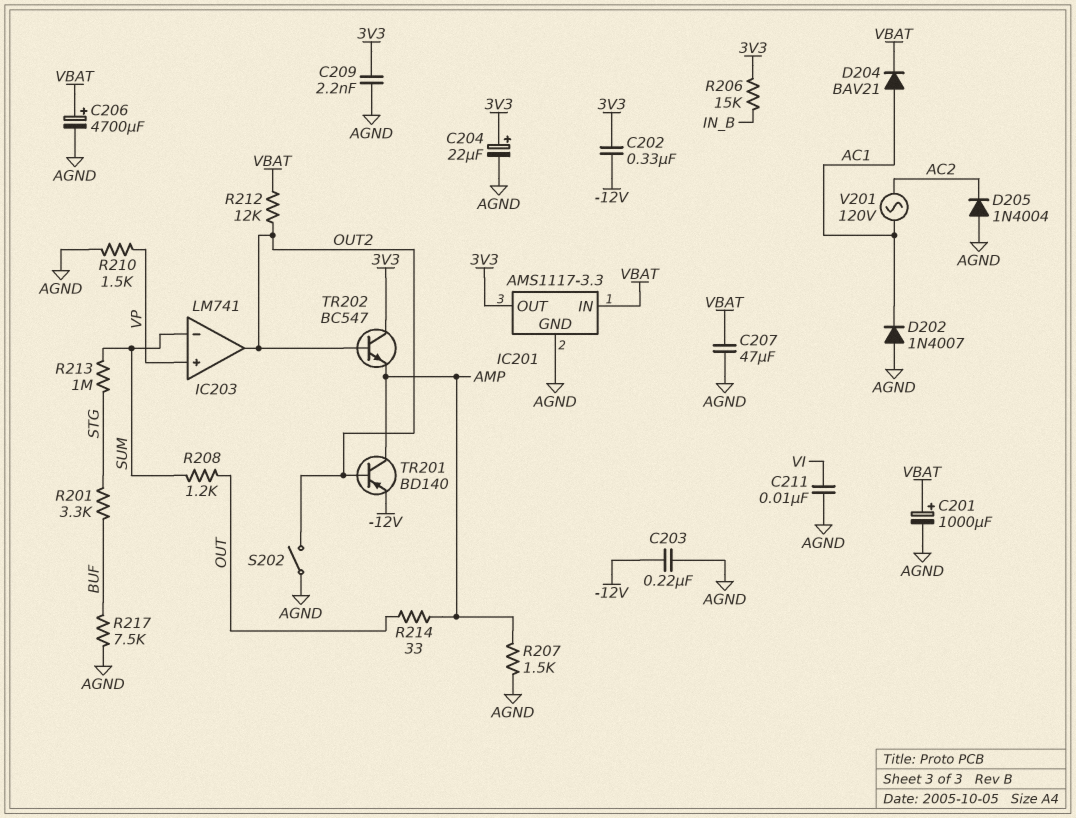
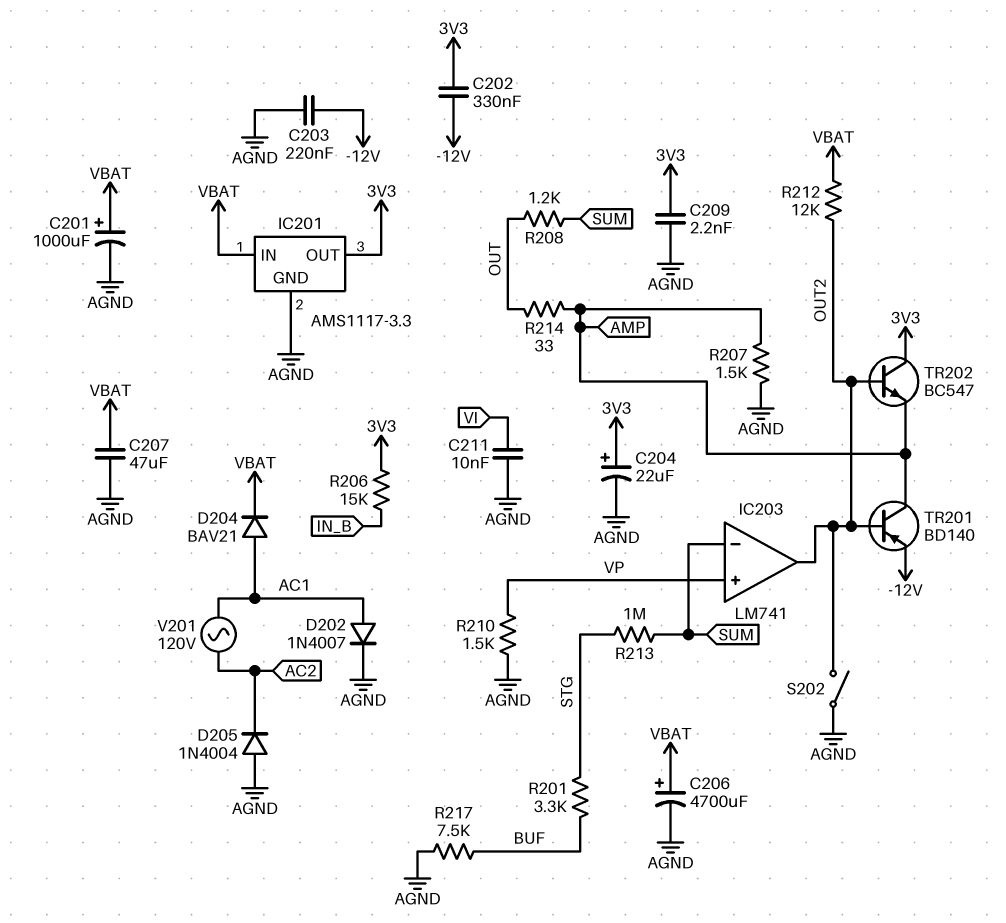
D202: diode 1N4007 (A AGND, K AC1) -> diode 1N4007 (A AC1, K AGND)

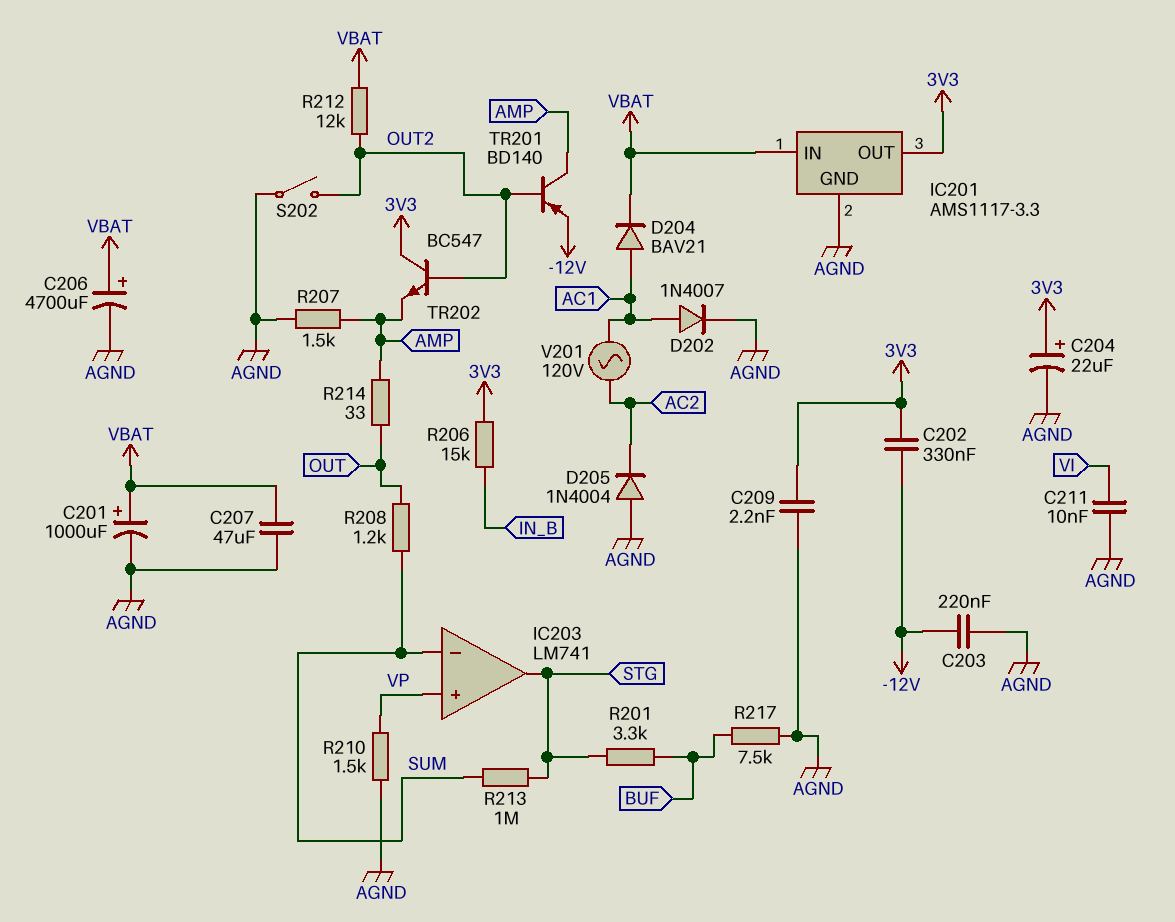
IC203 pin out: OUT2 -> STG

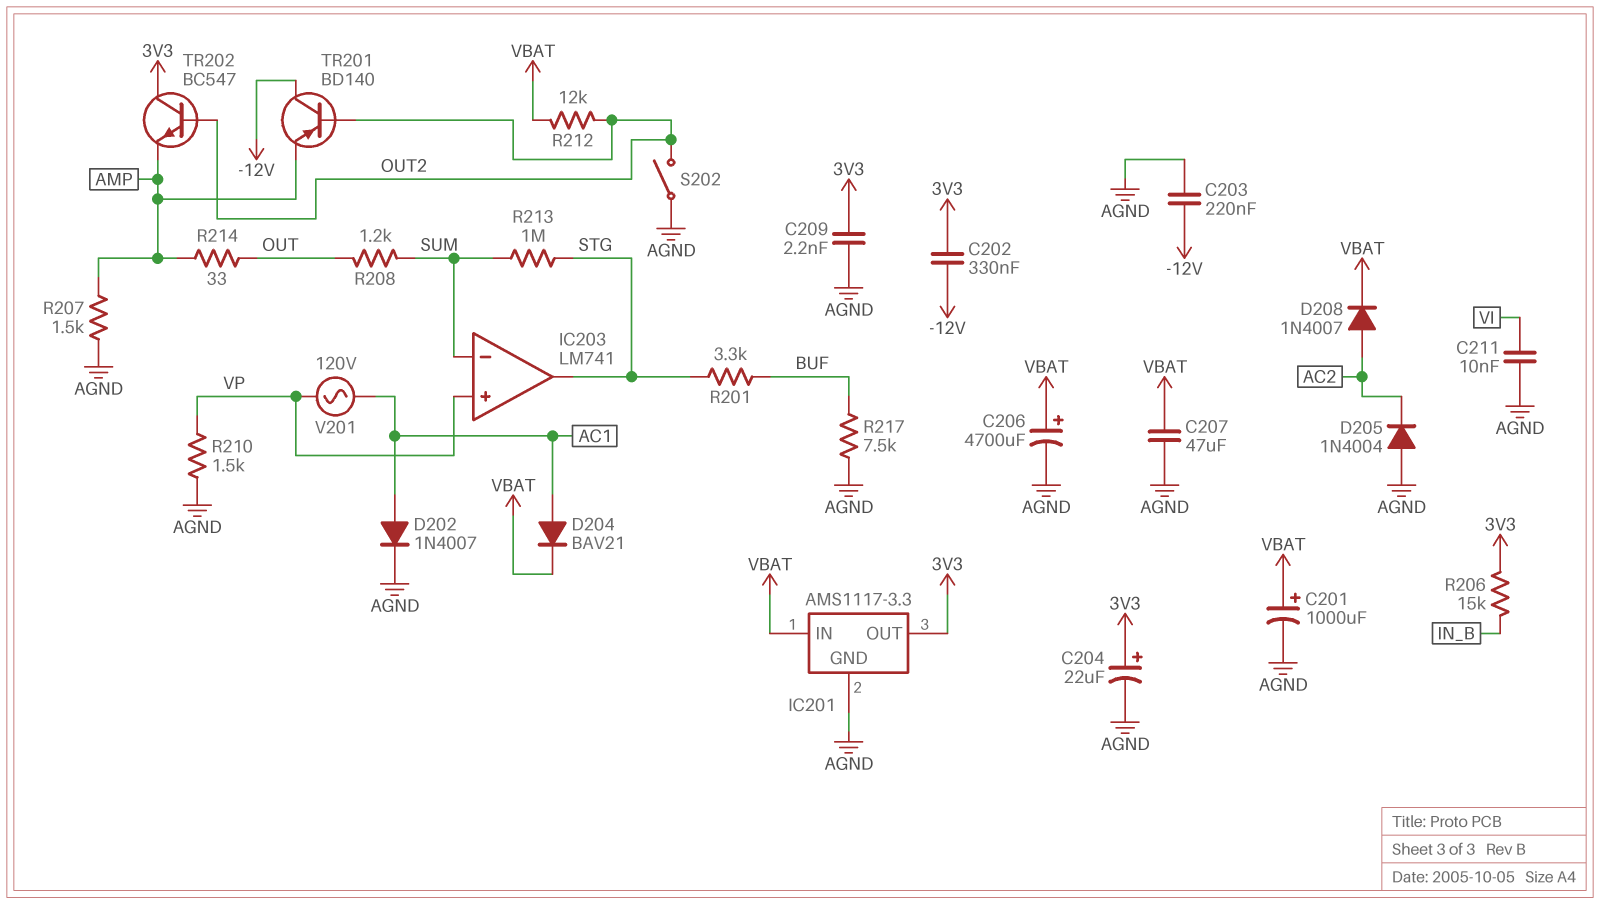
D208: none -> diode 1N4007 (A AC2, K VBAT)
TR201: PNP BD140 (B OUT2, C AMP, E -12V) -> PNP BD140 (B OUT2, C -12V, E AMP)
V201: AC 120V (AC1, AC2) -> AC 120V (AC1, VP)

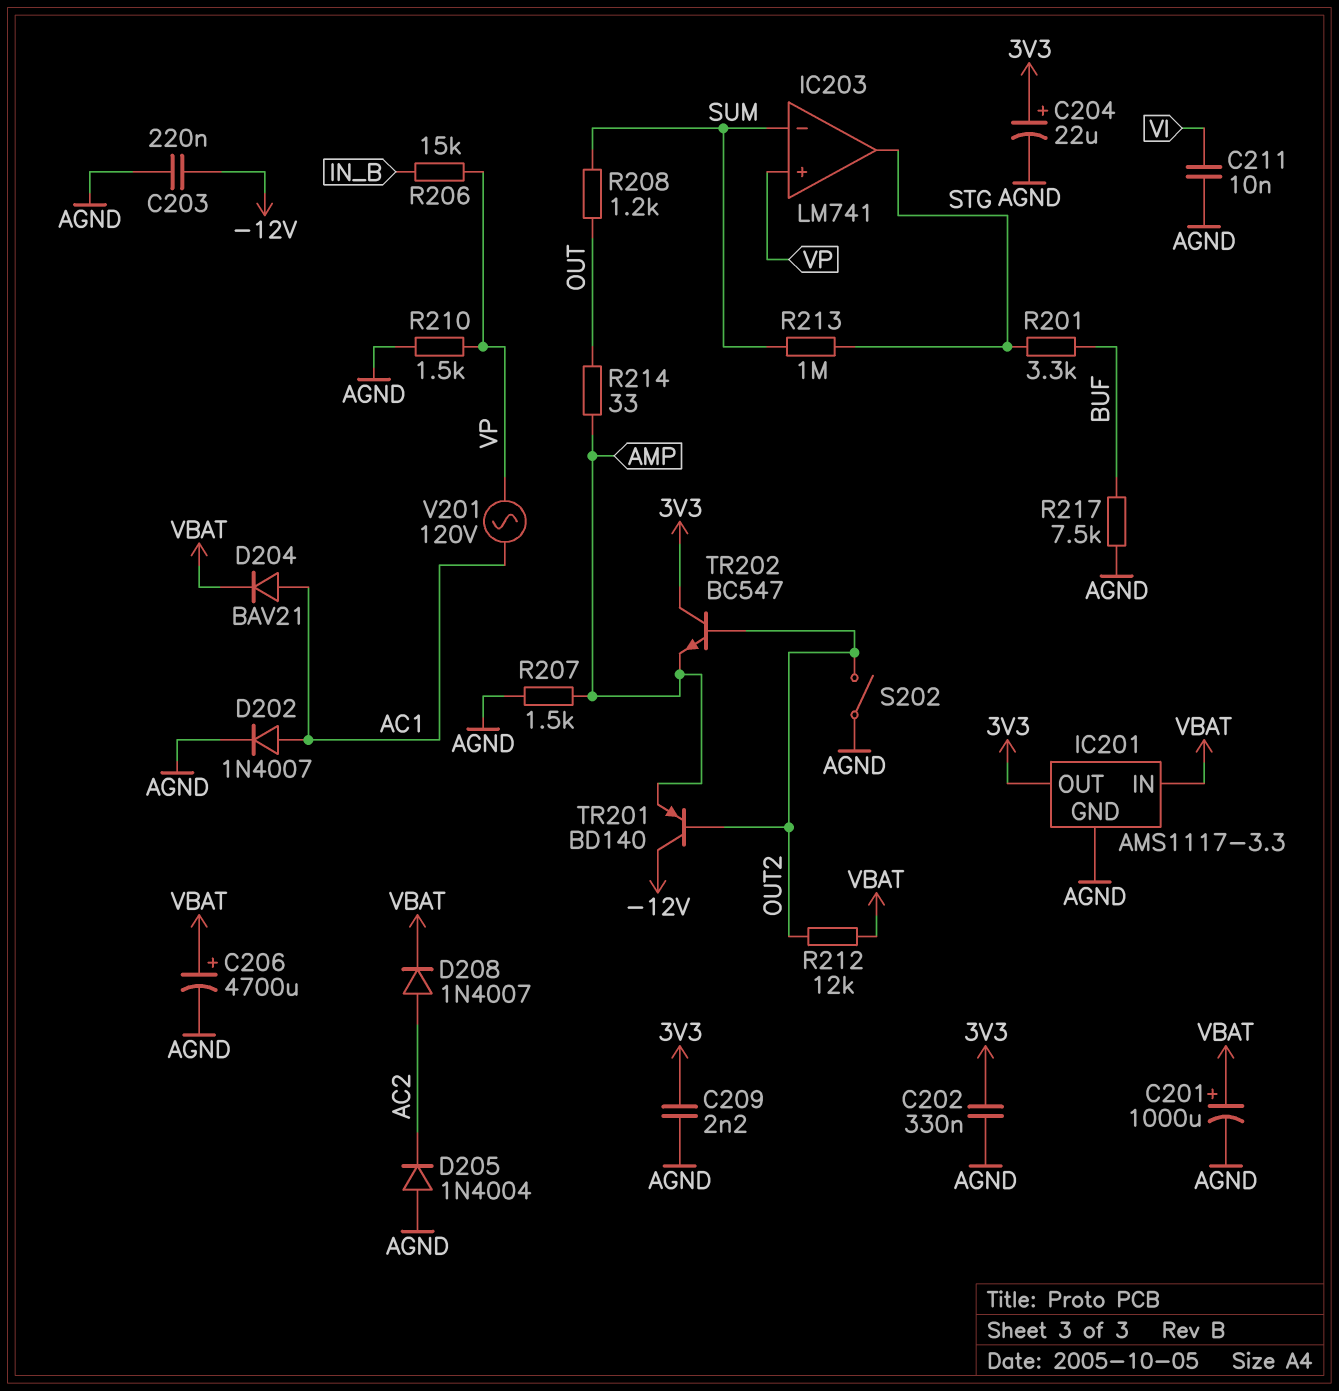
C202: 330nF (-12V, 3V3) -> 330nF (3V3, AGND)
C207: 47uF (AGND, VBAT) -> none
R206: 15k (3V3, IN_B) -> 15k (IN_B, VP)

